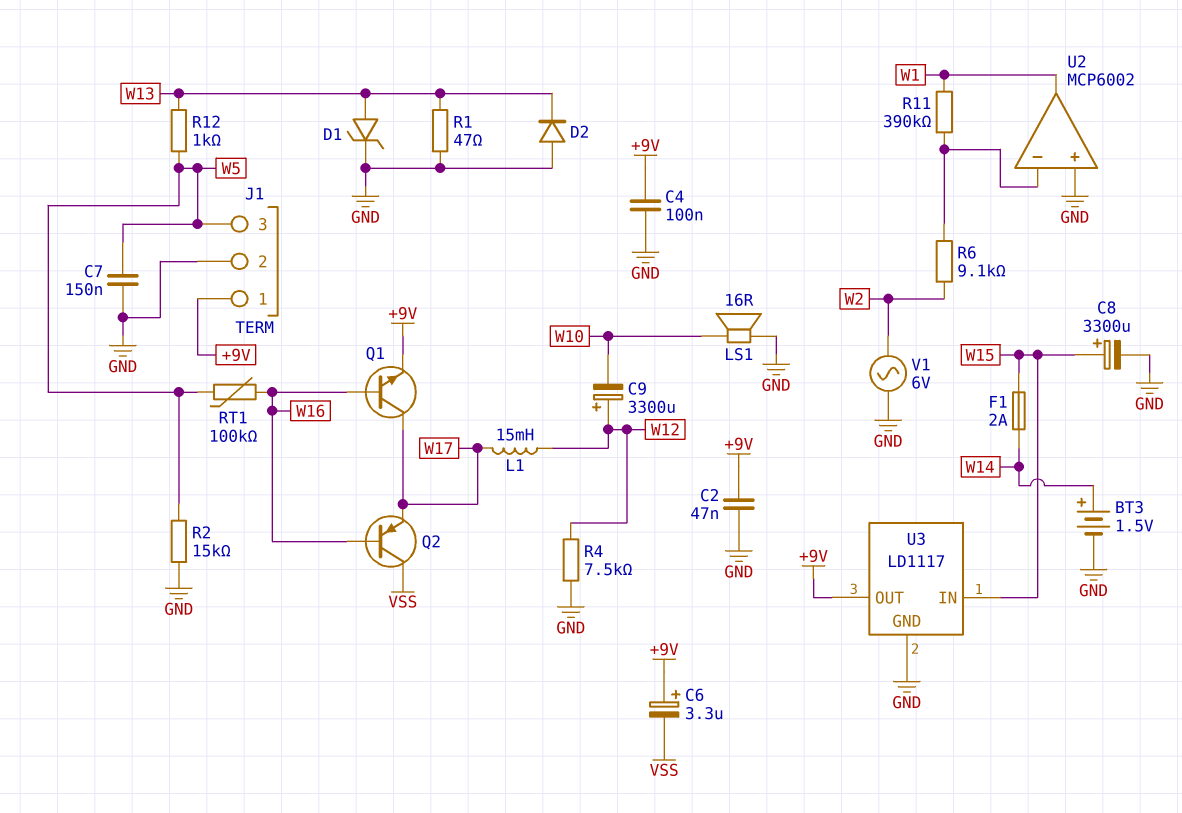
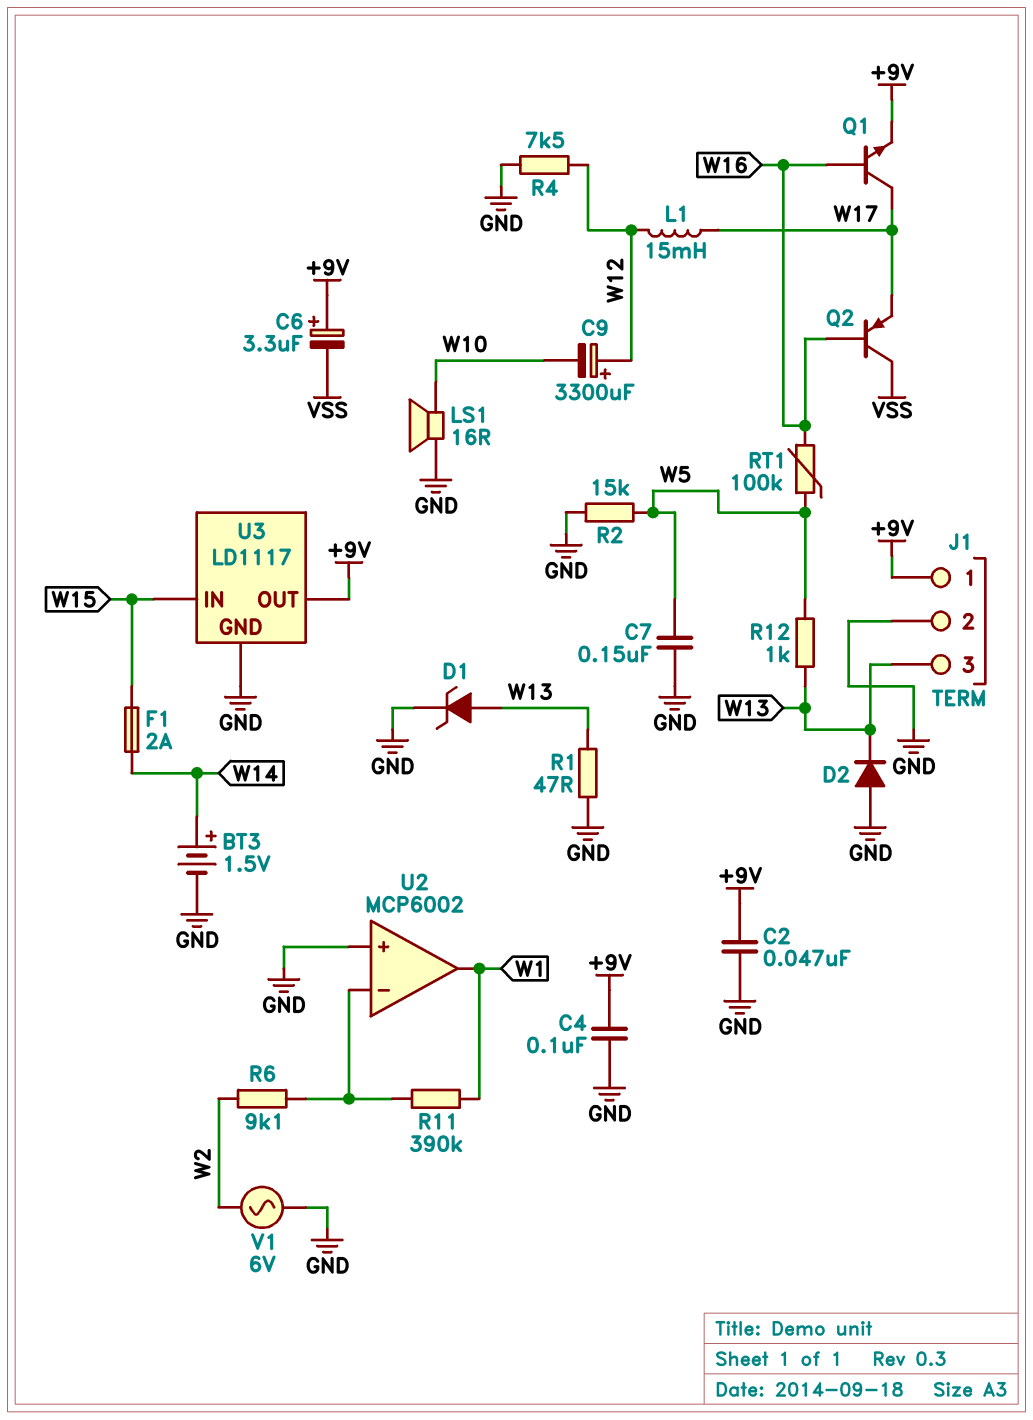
C8: 3300uF (plus W15, minus GND) -> none
J1 pin 3: W5 -> W13

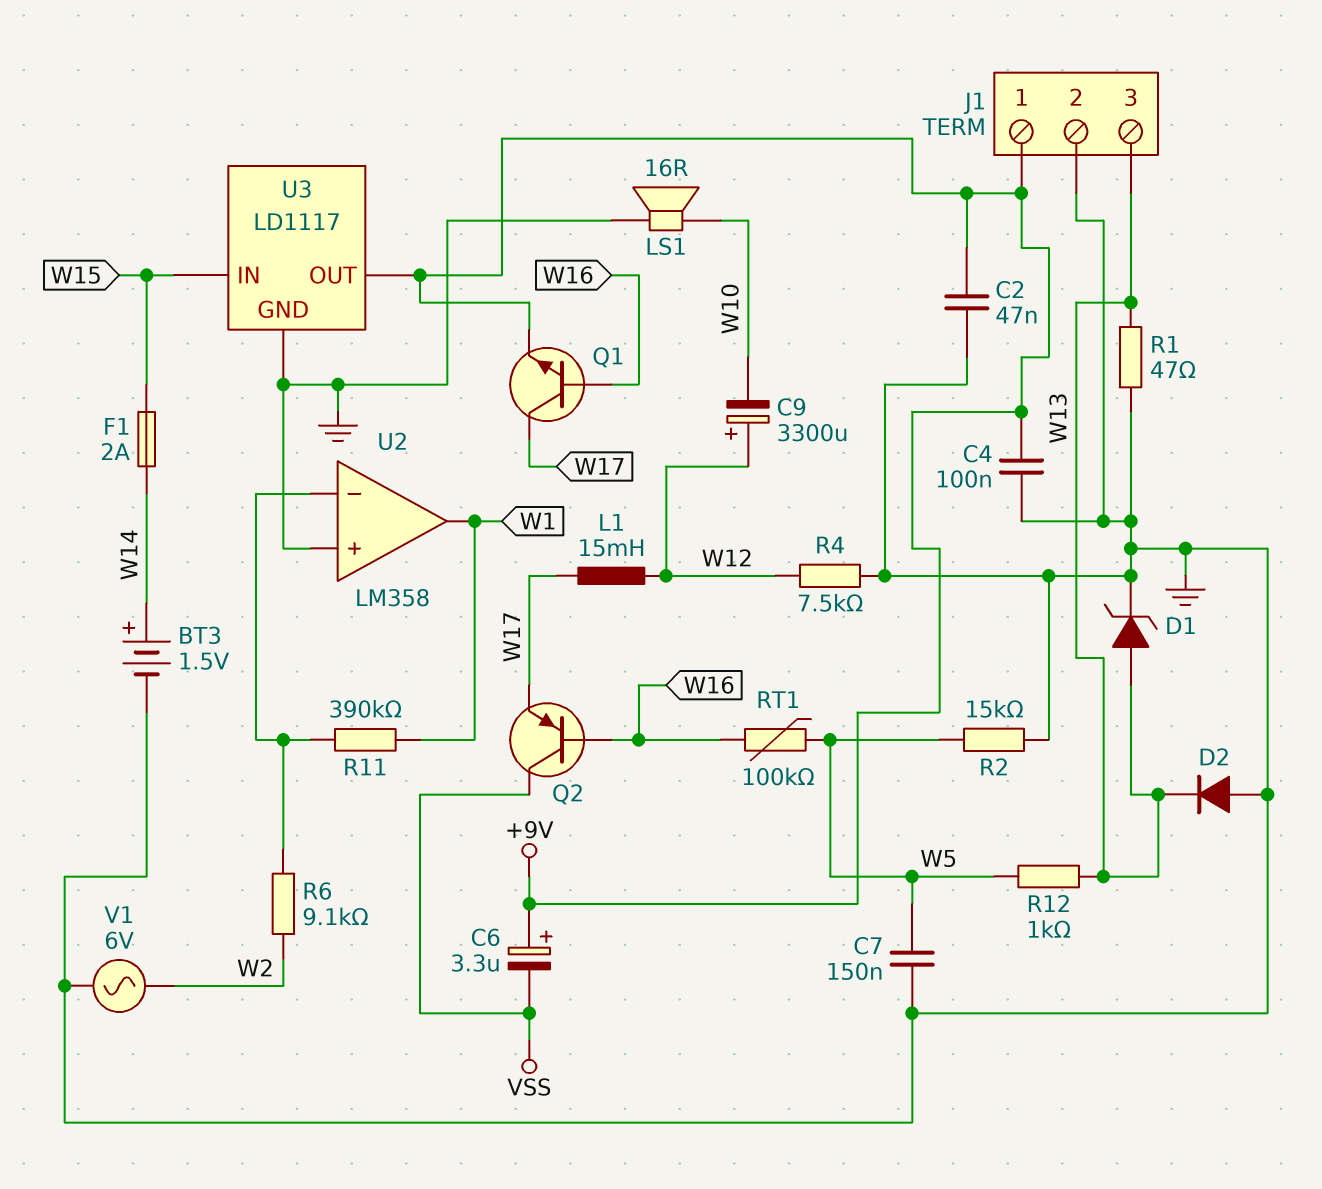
U2: MCP6002 -> LM358

